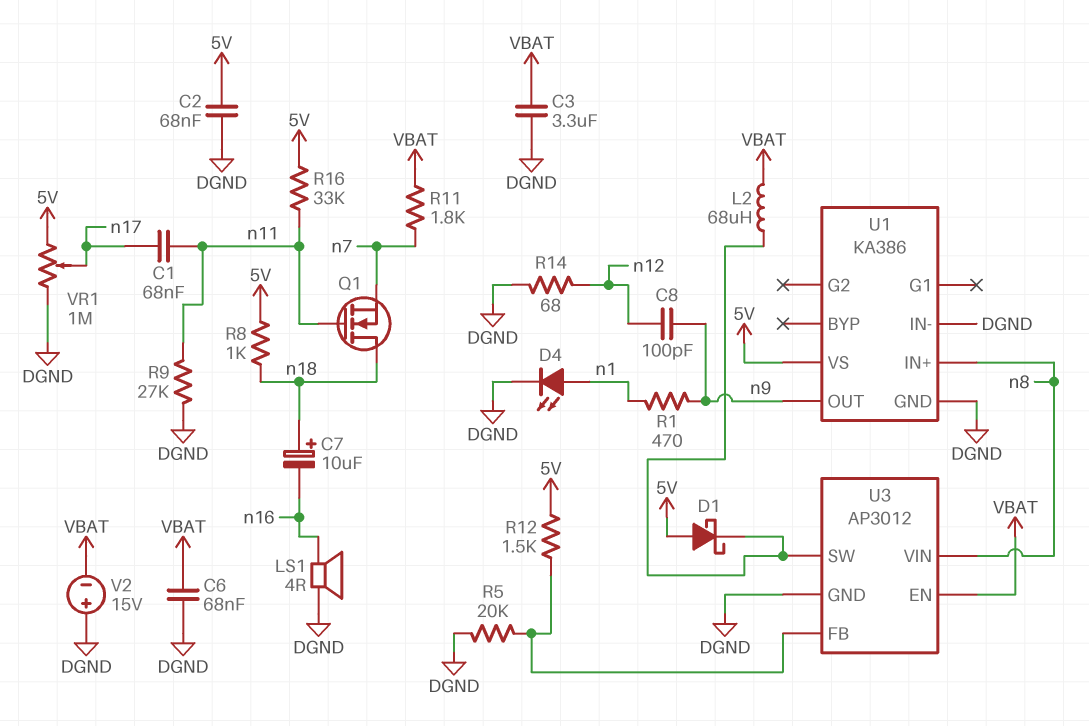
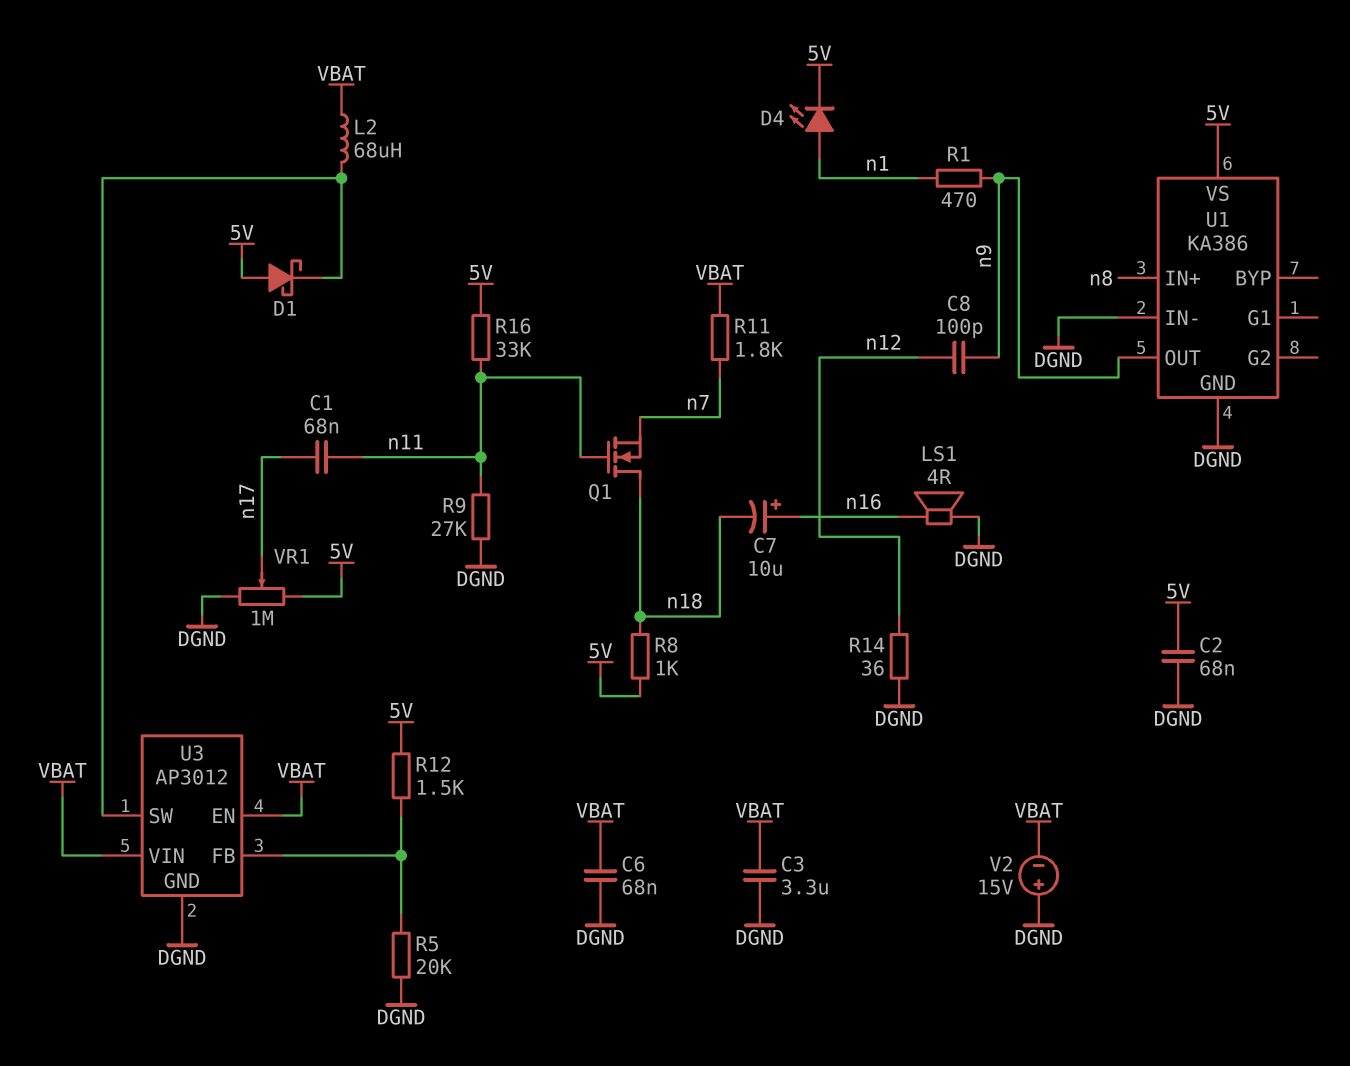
C7: 10uF (plus n18, minus n16) -> 10uF (plus n16, minus n18)
D4: LED (A n1, K DGND) -> LED (A n1, K 5V)
R14: 68 (DGND, n12) -> 36 (DGND, n12)
U3 pin VIN: n8 -> VBAT

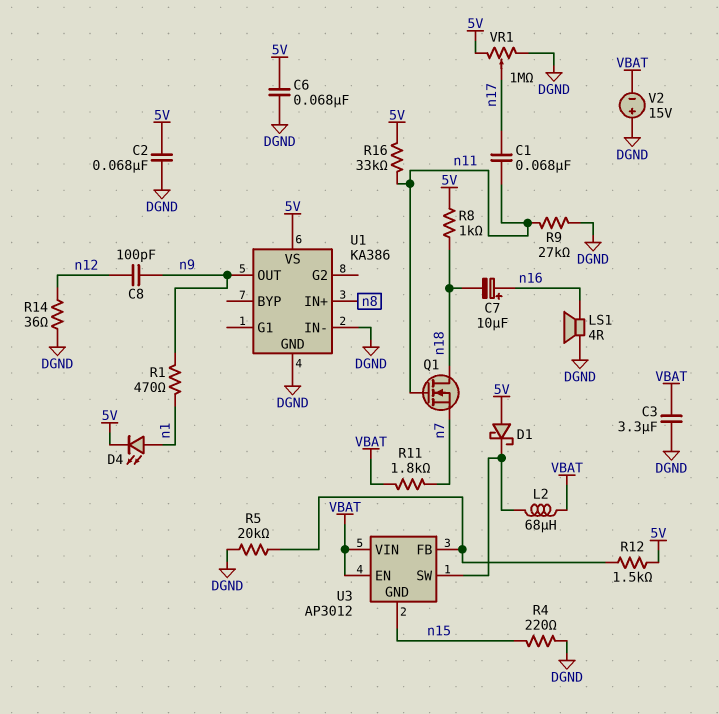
C6: 68nF (DGND, VBAT) -> 68nF (5V, DGND)
R4: none -> 220 (DGND, n15)
U3 pin GND: DGND -> n15

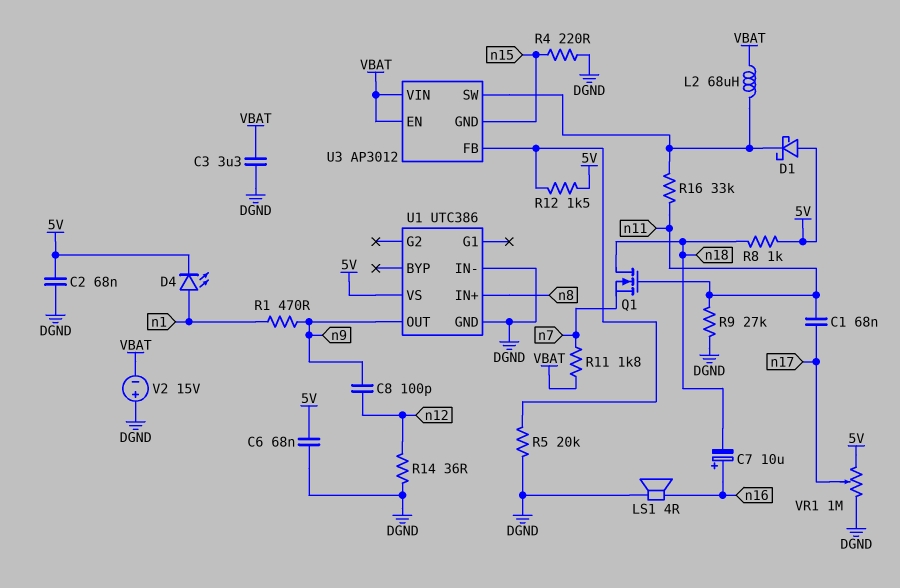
R16: 33k (5V, n11) -> 33k (U3/SW, n11)
U1: KA386 -> UTC386

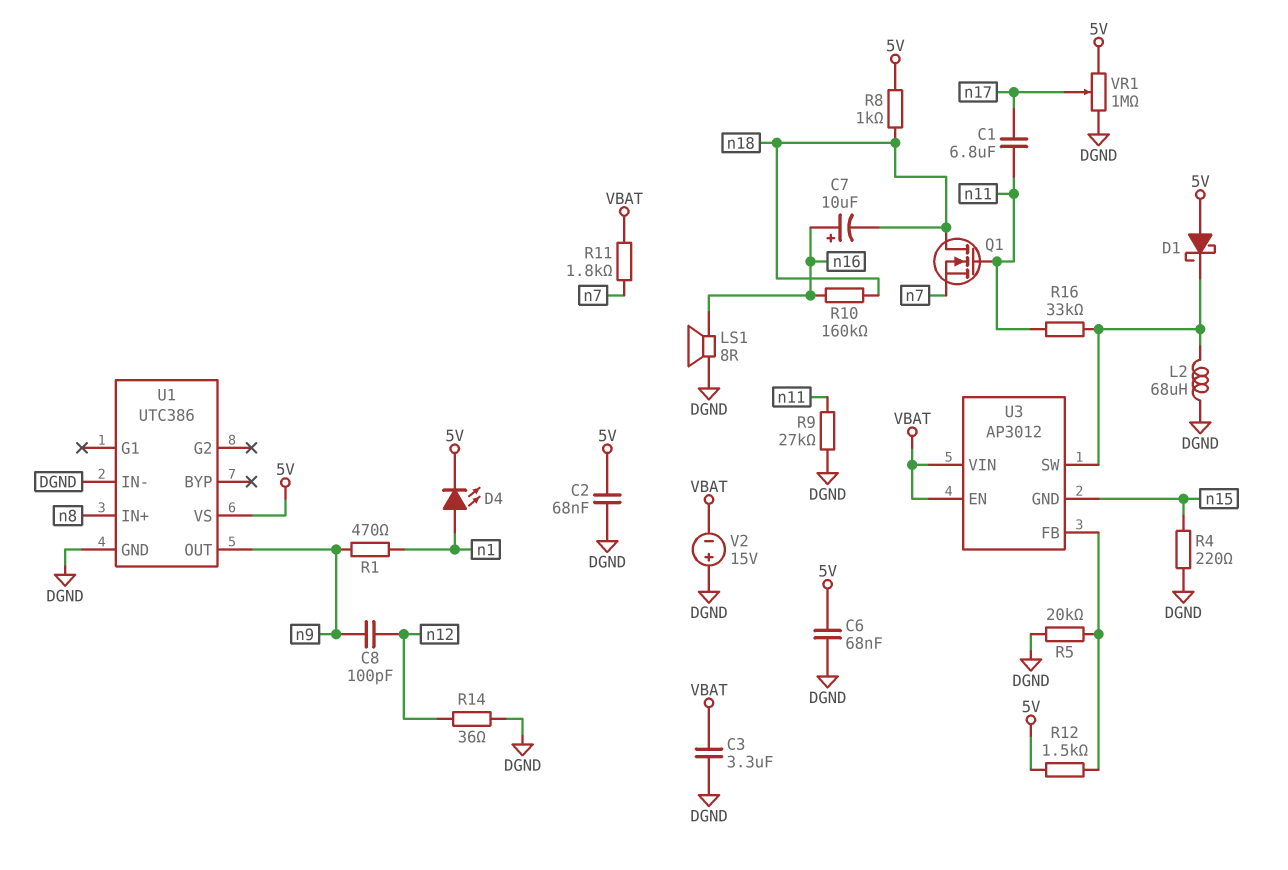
C1: 68nF (n11, n17) -> 6.8uF (n11, n17)
L2: 68uH (U3/SW, VBAT) -> 68uH (DGND, U3/SW)
LS1: speaker 4R (DGND, n16) -> speaker 8R (DGND, n16)
R10: none -> 160k (n16, n18)

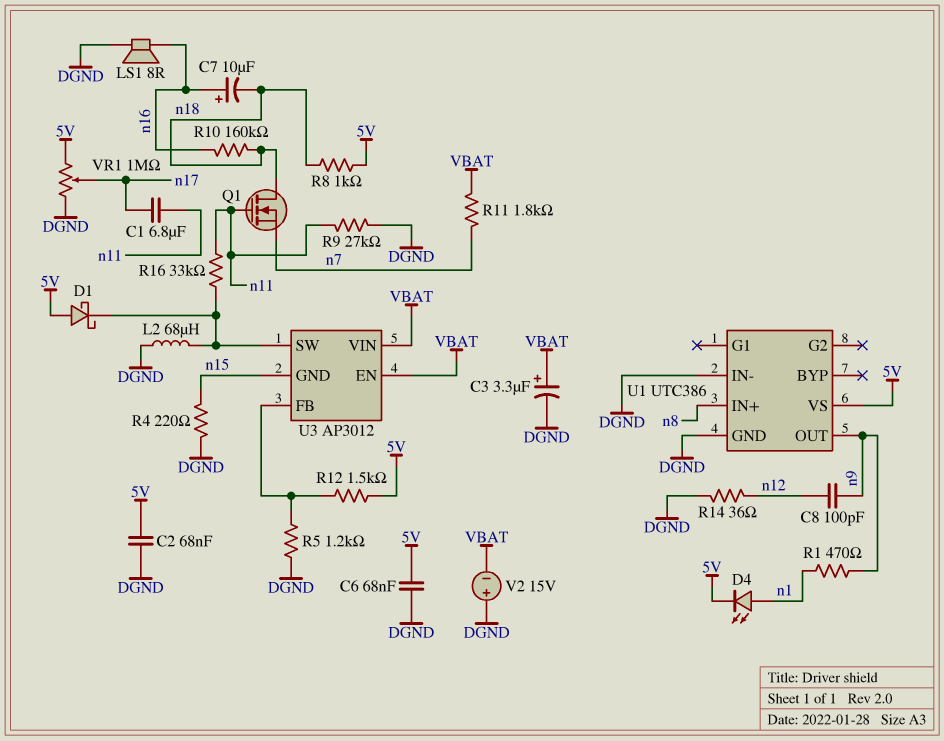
C3: 3.3uF (DGND, VBAT) -> 3.3uF (plus VBAT, minus DGND)
R5: 20k (DGND, U3/FB) -> 1.2k (DGND, U3/FB)

